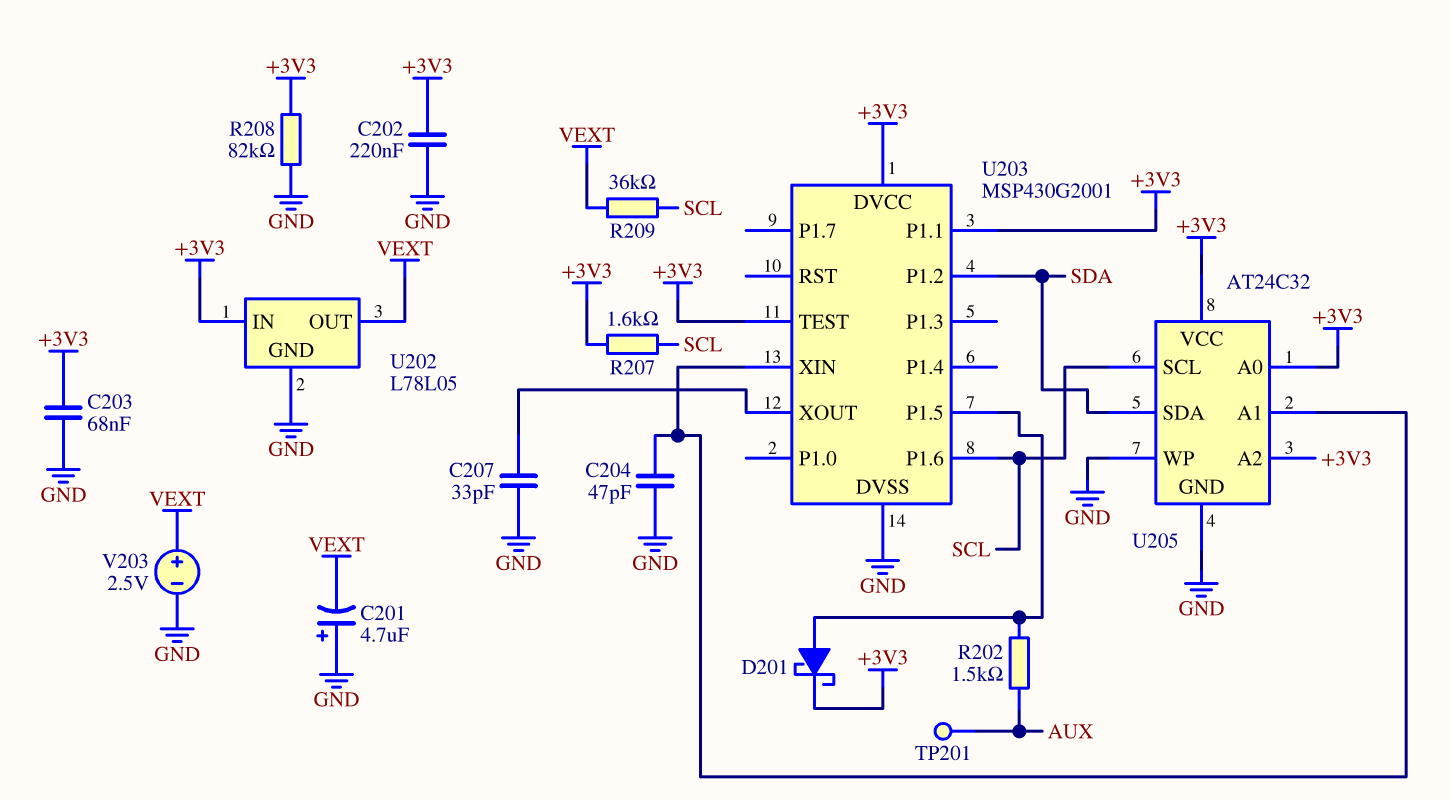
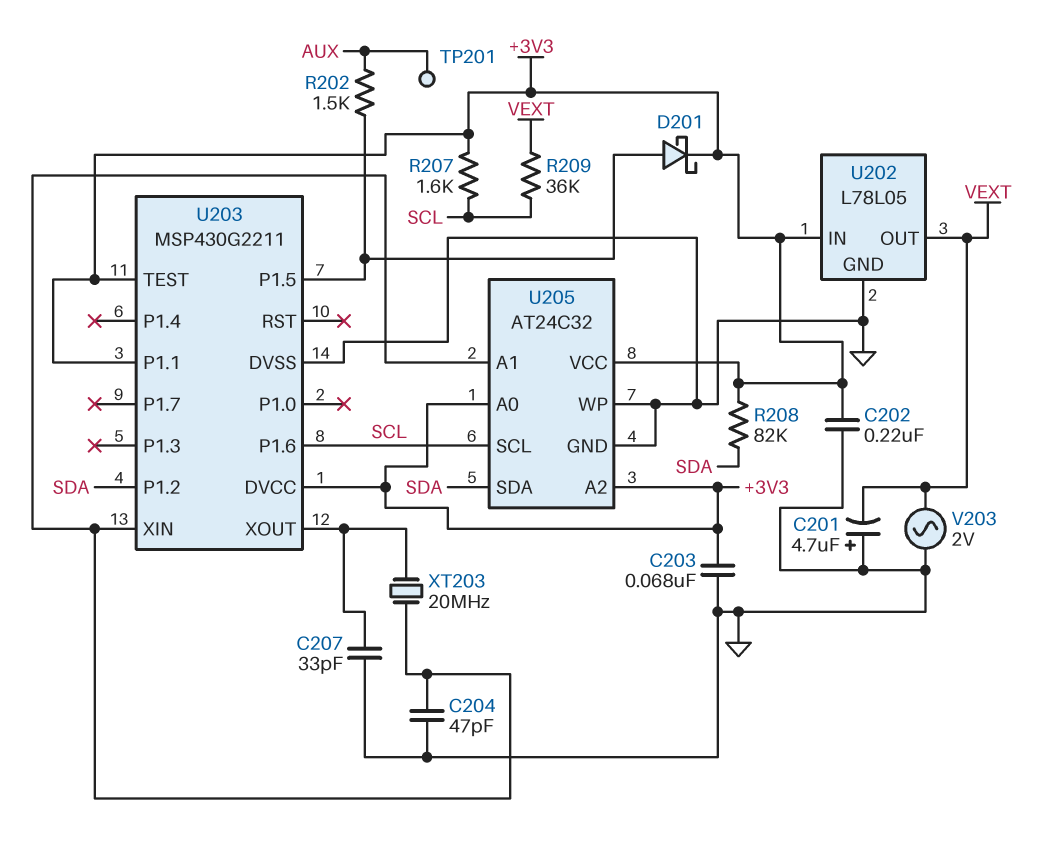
R208: 82k (+3V3, GND) -> 82k (+3V3, SDA)
U203: MSP430G2001 -> MSP430G2211
V203: 2.5V (plus VEXT, minus GND) -> AC 2V (GND, VEXT)
XT203: none -> 20MHz (U203/XIN, U203/XOUT)

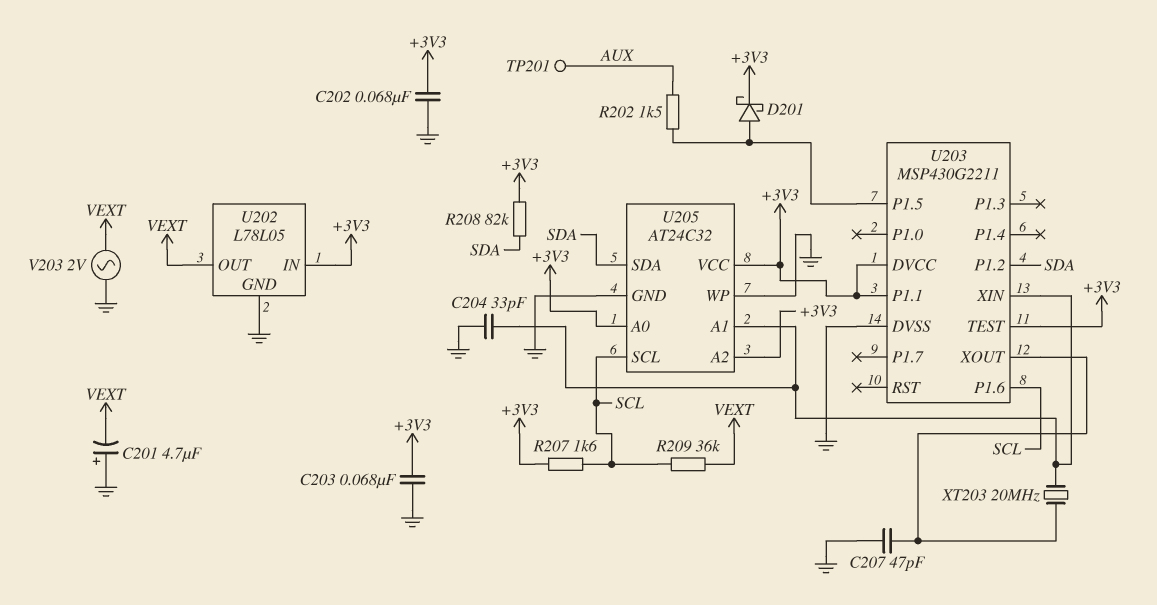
C202: 220nF (+3V3, GND) -> 68nF (+3V3, GND)
C204: 47pF (GND, U203/XIN) -> 33pF (GND, U203/XIN)
C207: 33pF (GND, U203/XOUT) -> 47pF (GND, U203/XOUT)

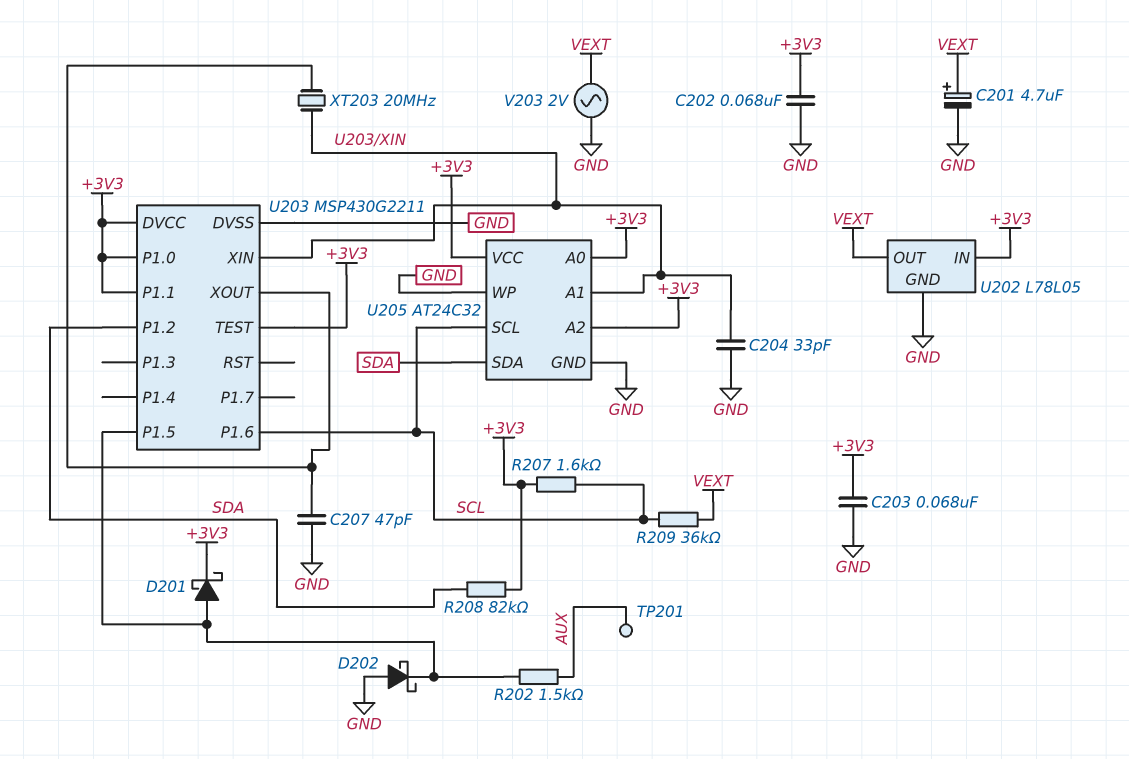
C201: 4.7uF (plus GND, minus VEXT) -> 4.7uF (plus VEXT, minus GND)
D202: none -> schottky (A GND, K U203/P1.5)
U203 pin P1.0: none -> +3V3

